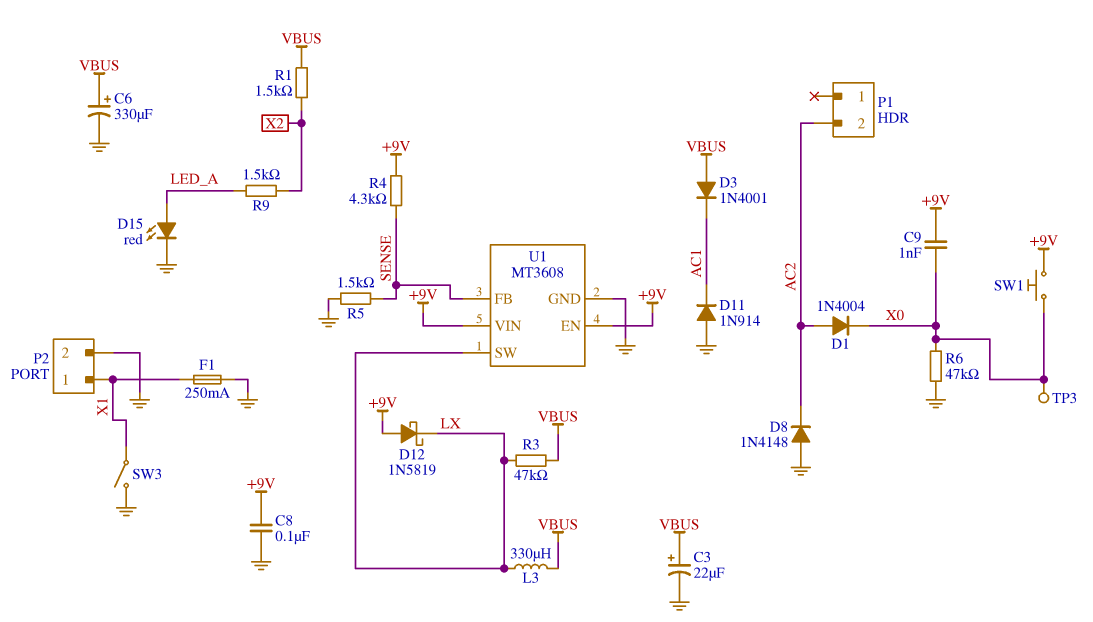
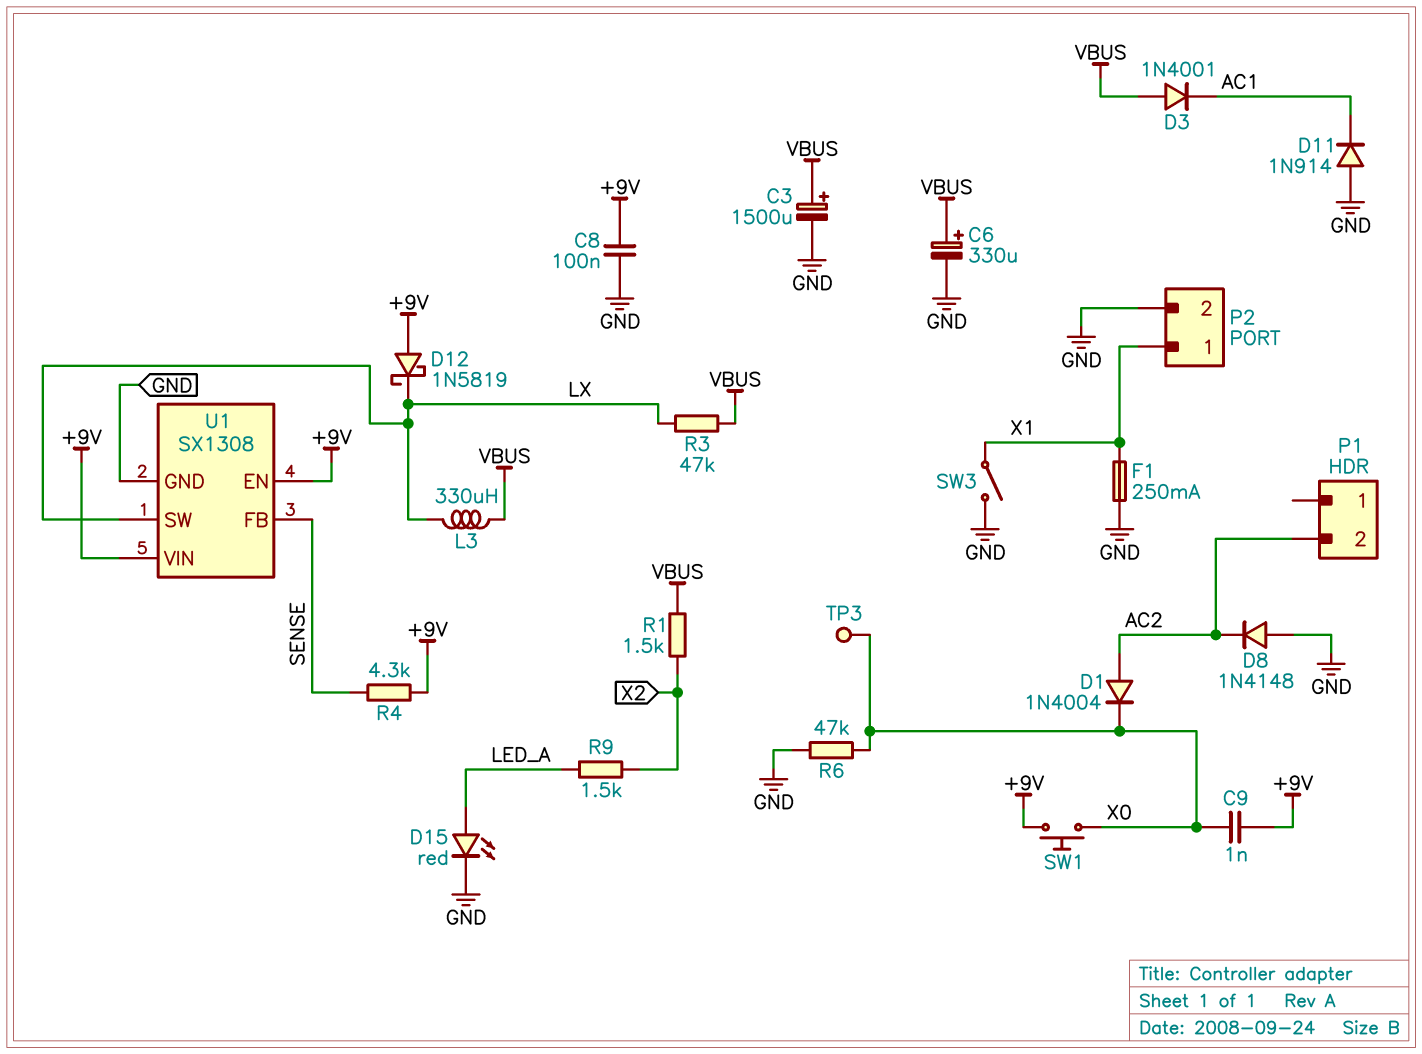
C3: 22uF (plus VBUS, minus GND) -> 1500uF (plus VBUS, minus GND)
R5: 1.5k (GND, SENSE) -> none
U1: MT3608 -> SX1308

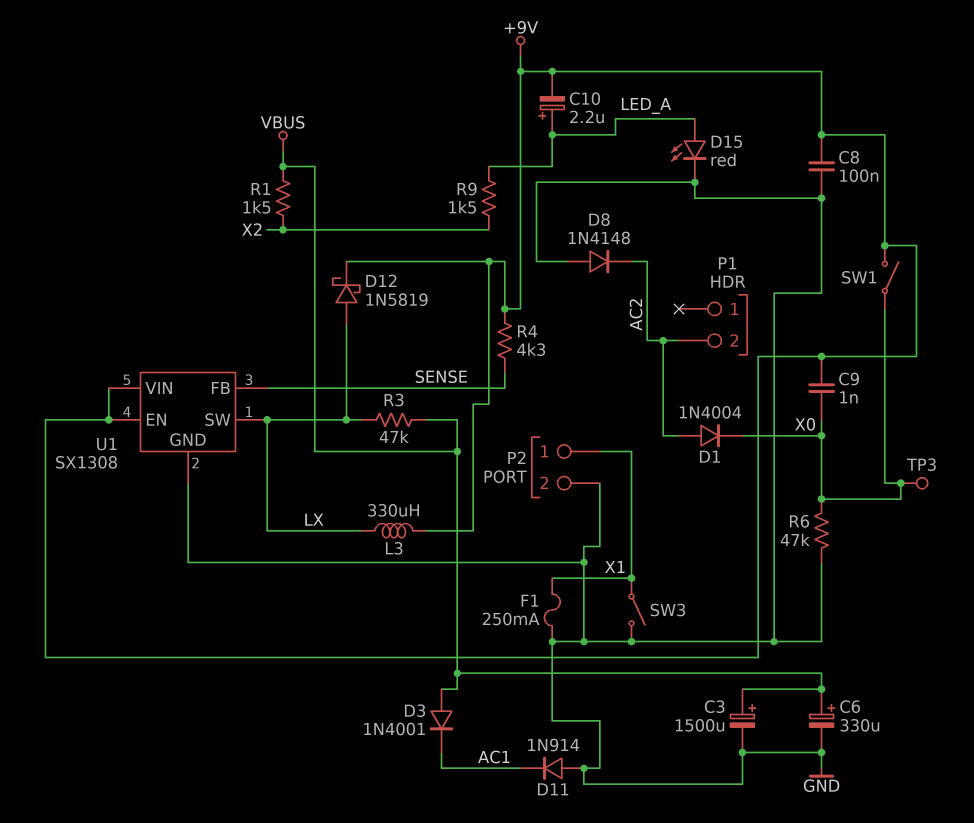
C10: none -> 2.2uF (plus LED_A, minus +9V)
D12: schottky 1N5819 (A +9V, K LX) -> schottky 1N5819 (A LX, K +9V)
L3: 330uH (LX, VBUS) -> 330uH (+9V, LX)
SW1: button (+9V, X0) -> switch (+9V, X0)

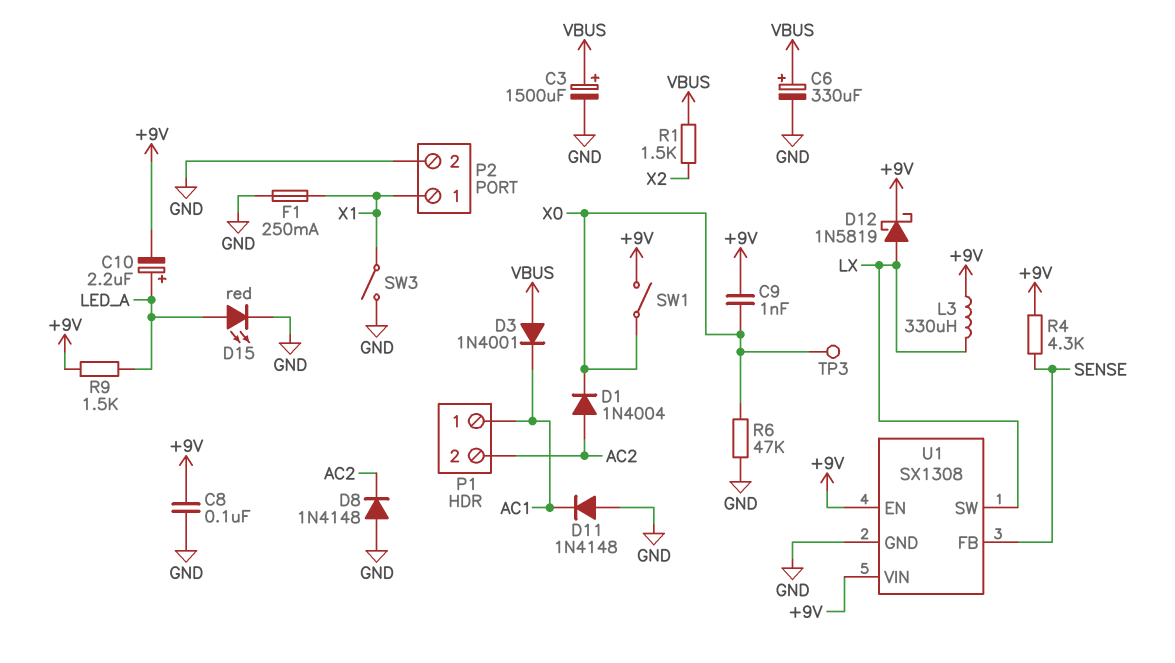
D11: diode 1N914 (A GND, K AC1) -> diode 1N4148 (A GND, K AC1)
P1 pin 1: none -> AC1
R3: 47k (LX, VBUS) -> none
R9: 1.5k (LED_A, X2) -> 1.5k (+9V, LED_A)

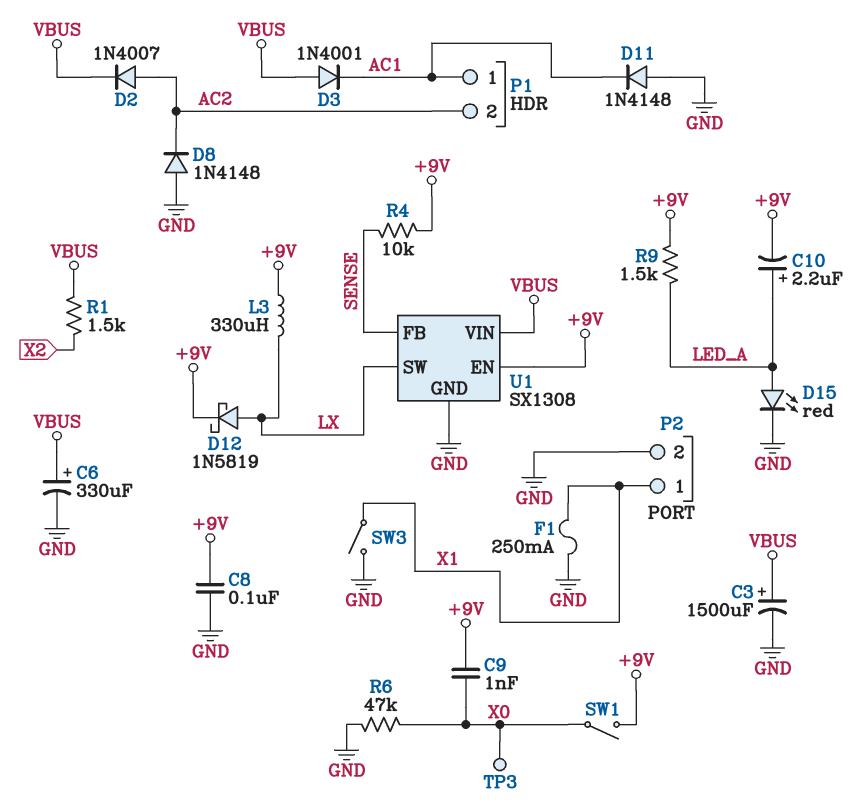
D1: diode 1N4004 (A AC2, K X0) -> none
D2: none -> diode 1N4007 (A AC2, K VBUS)
R4: 4.3k (+9V, SENSE) -> 10k (+9V, SENSE)
U1 pin VIN: +9V -> VBUS

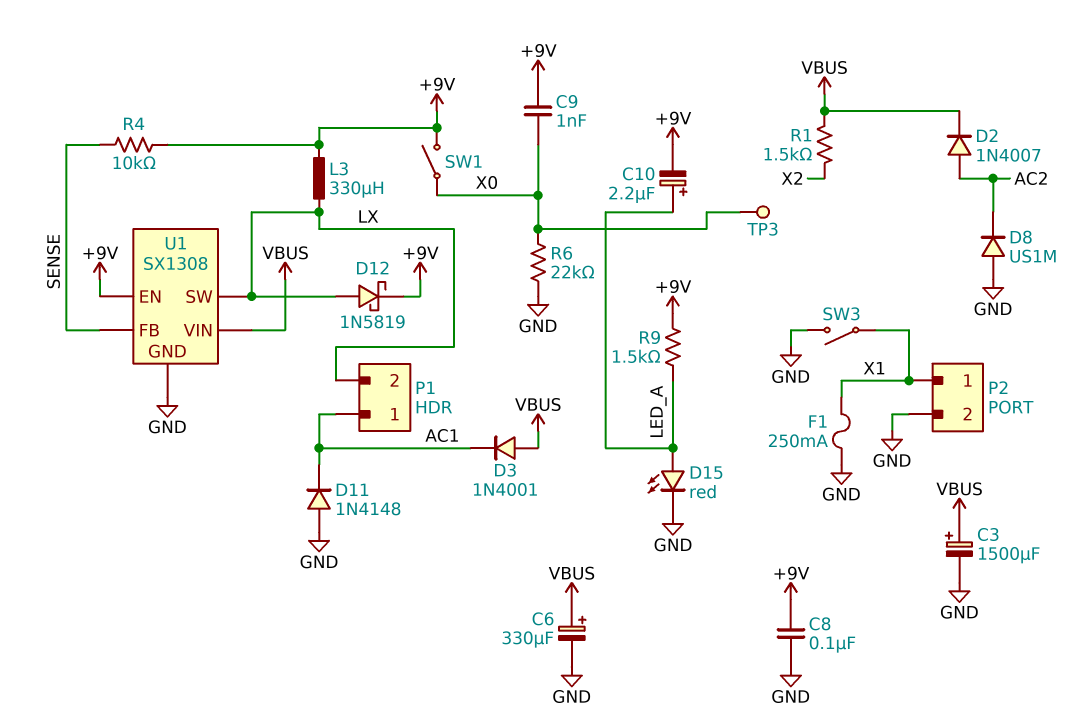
D8: diode 1N4148 (A GND, K AC2) -> diode US1M (A GND, K AC2)
P1 pin 2: AC2 -> LX
R6: 47k (GND, X0) -> 22k (GND, X0)

